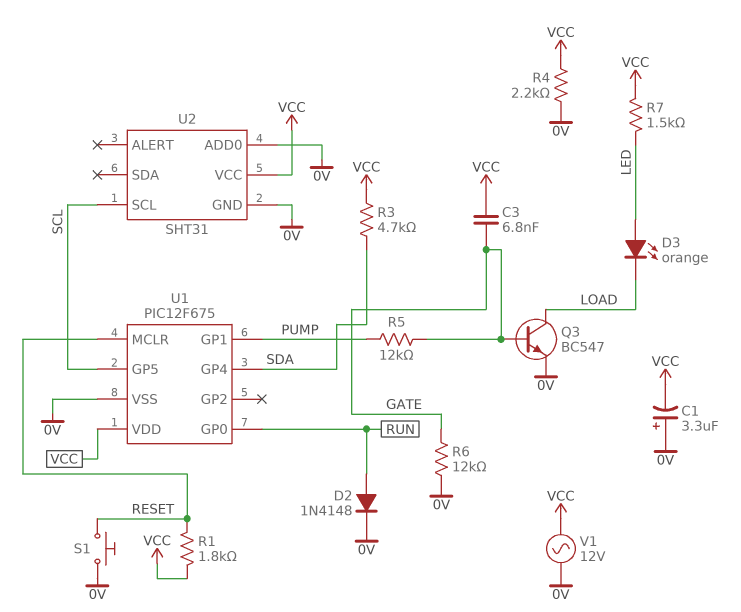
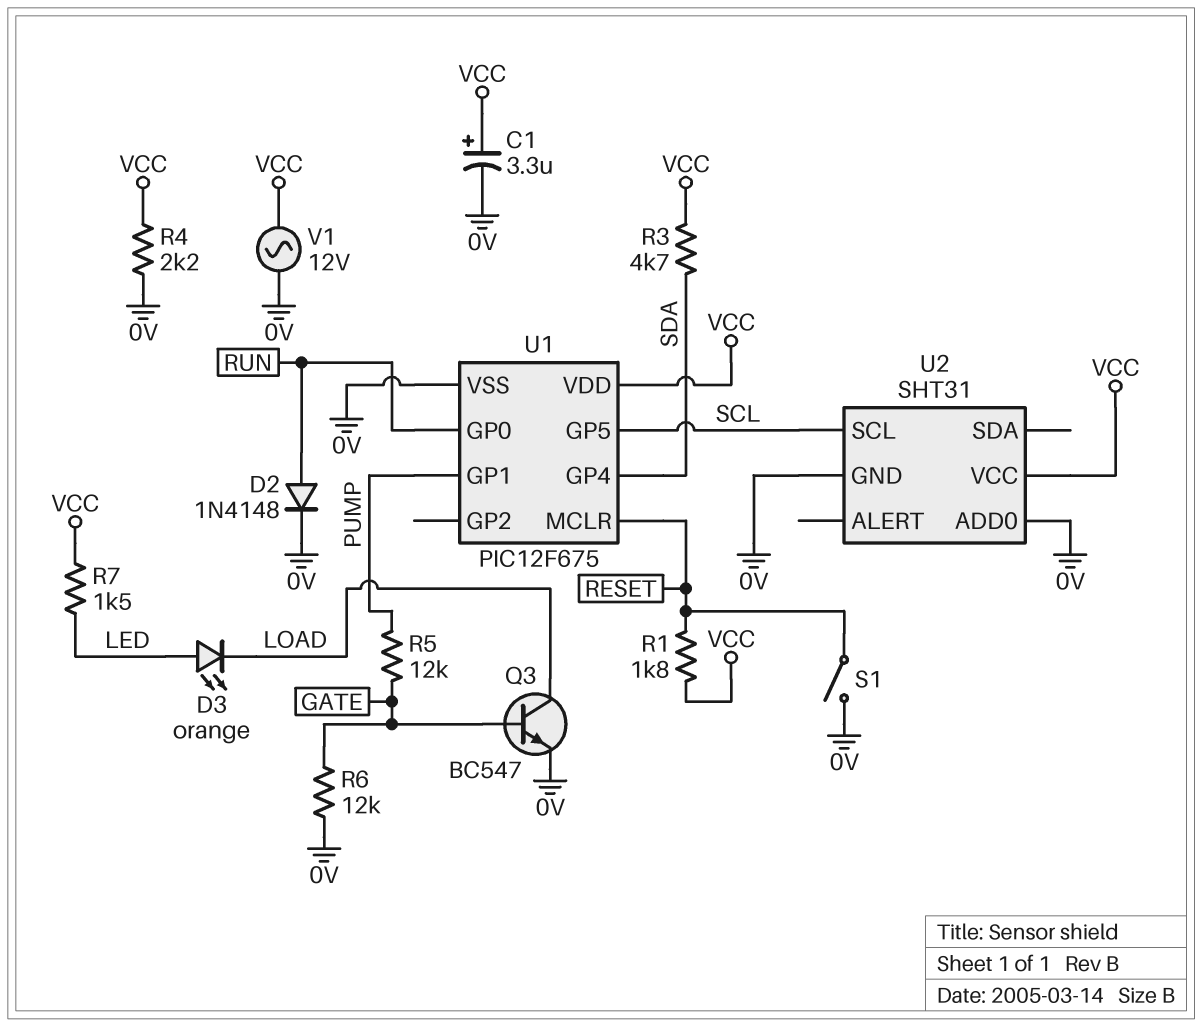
C1: 3.3uF (plus 0V, minus VCC) -> 3.3uF (plus VCC, minus 0V)
C3: 6.8nF (GATE, VCC) -> none
S1: button (0V, RESET) -> switch (0V, RESET)

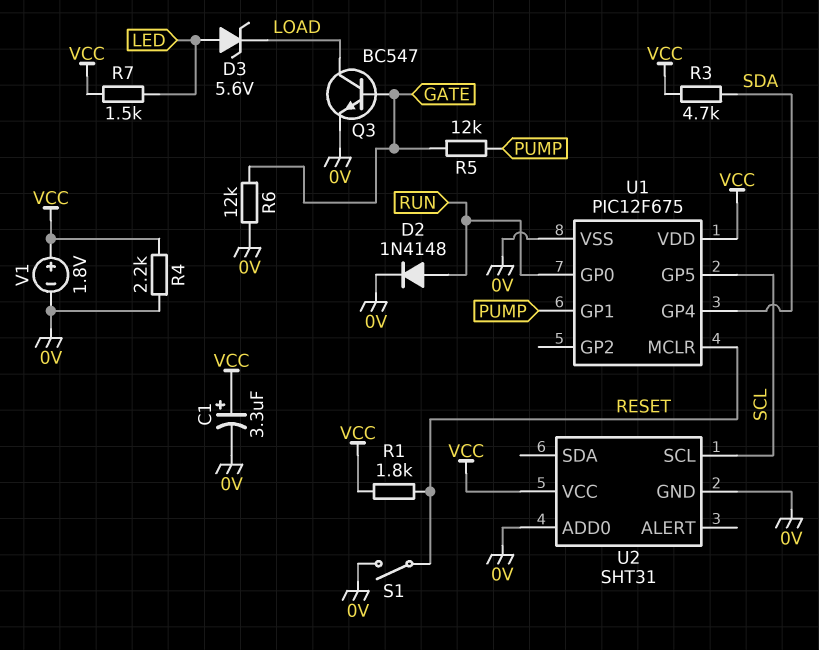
D3: LED orange (A LED, K LOAD) -> zener 5.6V (A LED, K LOAD)
V1: AC 12V (0V, VCC) -> 1.8V (plus VCC, minus 0V)

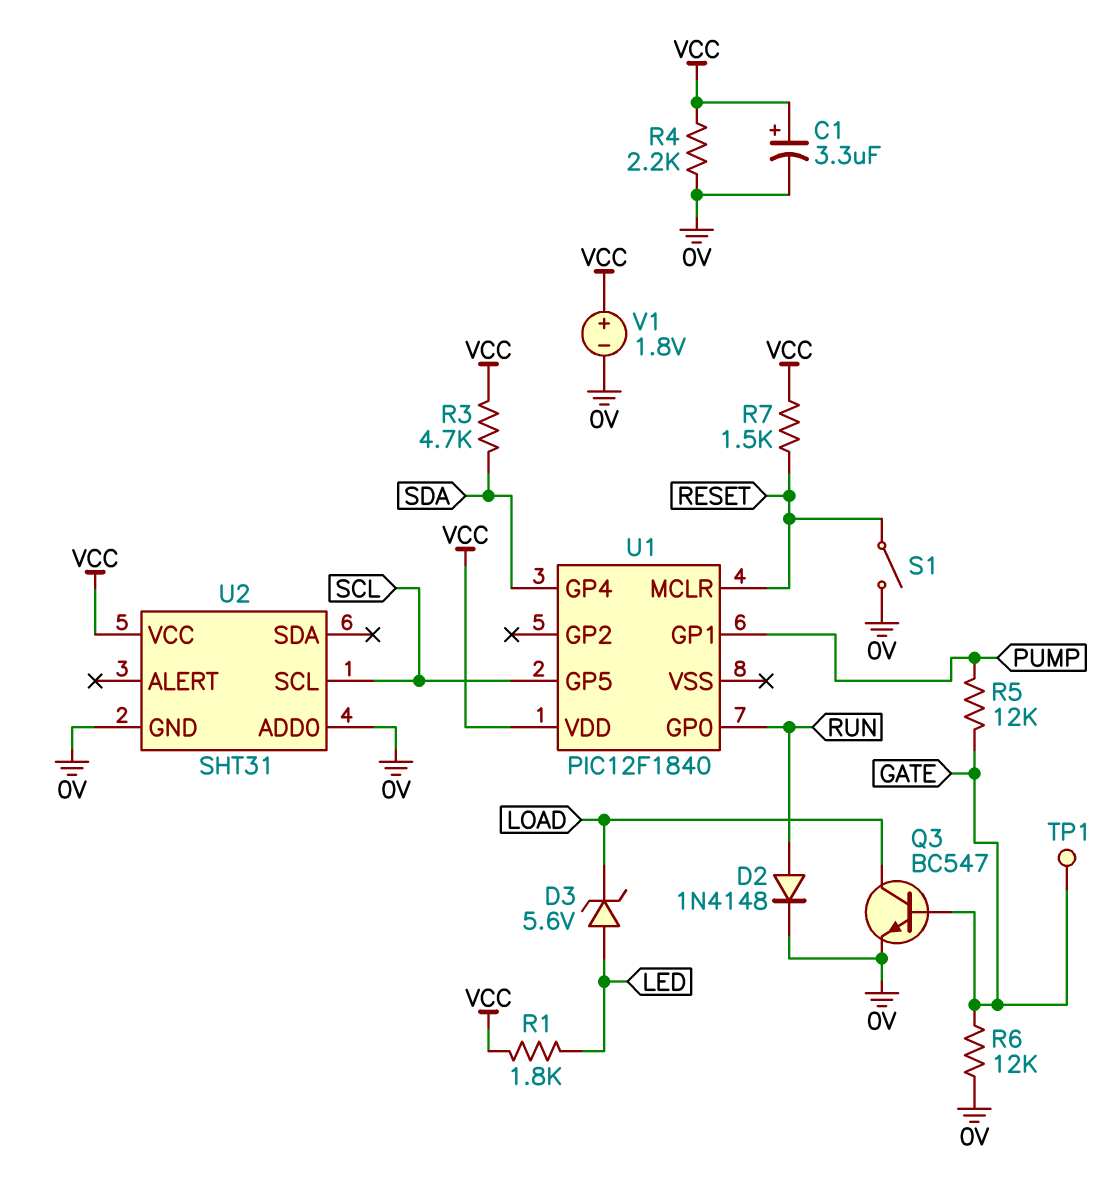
R1: 1.8k (RESET, VCC) -> 1.8k (LED, VCC)
R7: 1.5k (LED, VCC) -> 1.5k (RESET, VCC)
TP1: none -> test point (GATE)
U1: PIC12F675 -> PIC12F1840
U1 pin VSS: 0V -> none

